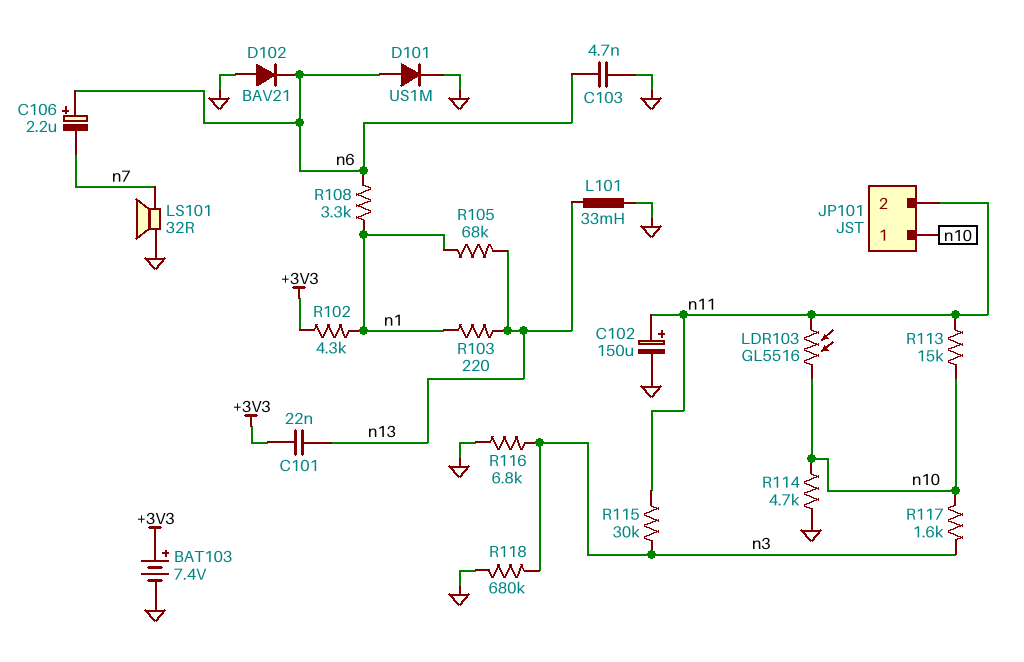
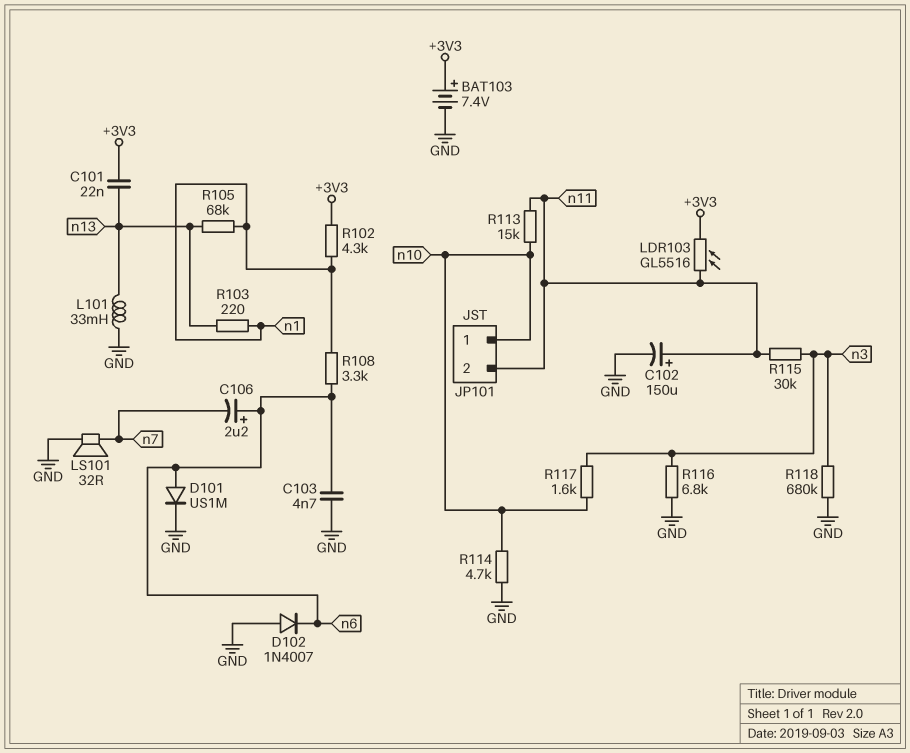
D102: diode BAV21 (A GND, K n6) -> diode 1N4007 (A GND, K n6)
LDR103: GL5516 (n10, n11) -> GL5516 (+3V3, n11)

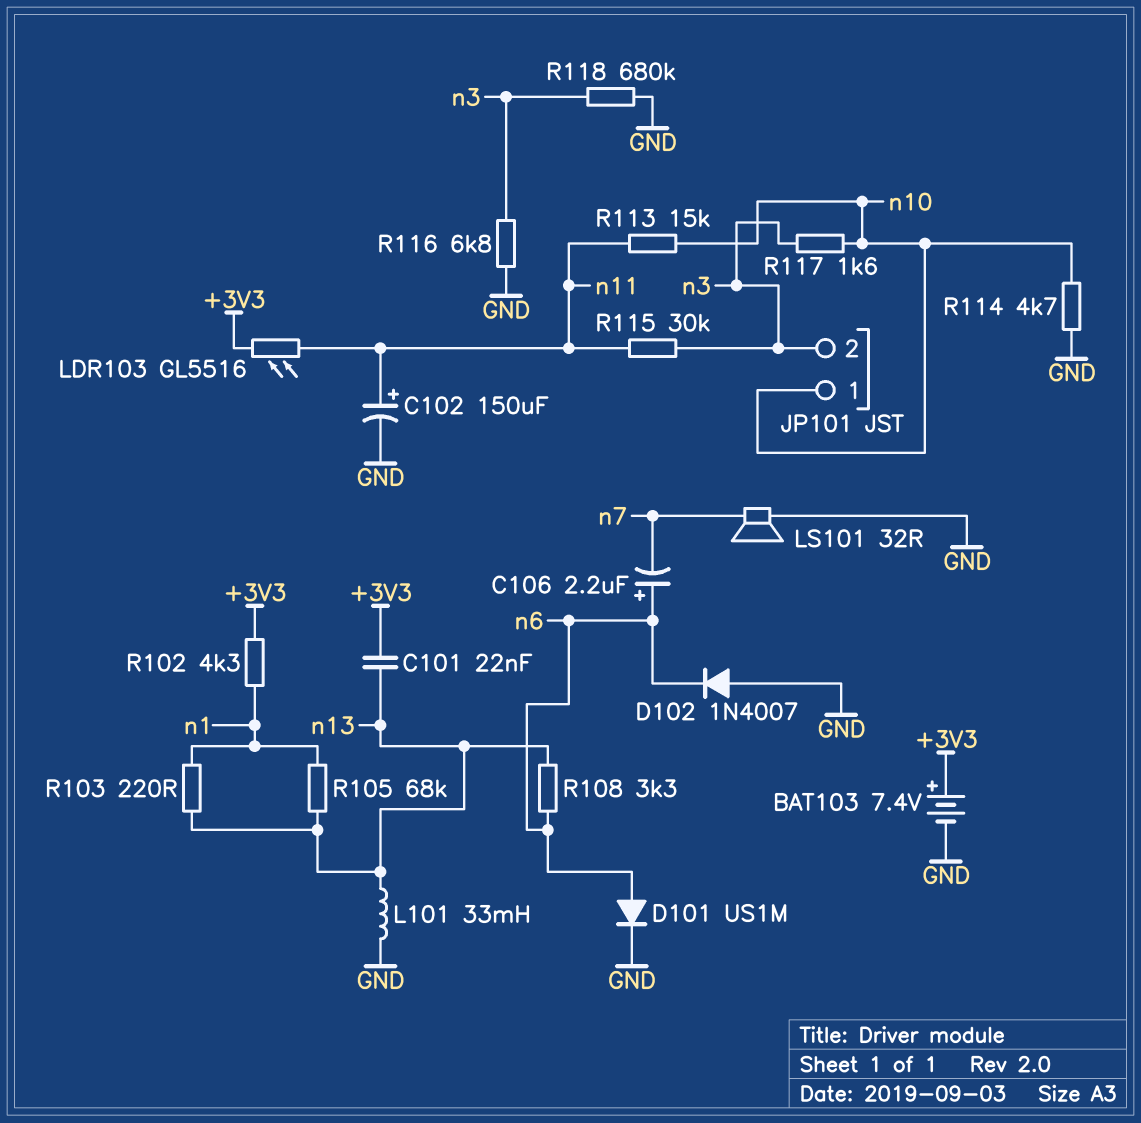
C103: 4.7nF (GND, n6) -> none
JP101 pin 2: n11 -> n3
R108: 3.3k (n1, n6) -> 3.3k (n6, n13)

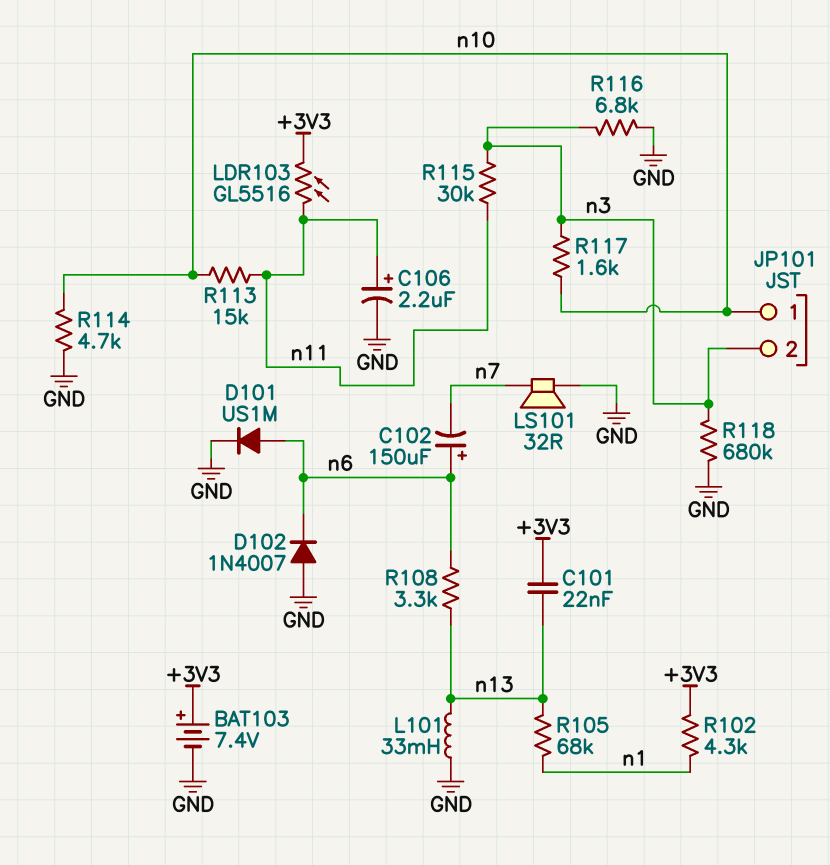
C102: 150uF (plus n11, minus GND) -> 150uF (plus n6, minus n7)
C106: 2.2uF (plus n6, minus n7) -> 2.2uF (plus n11, minus GND)
R103: 220 (n1, n13) -> none

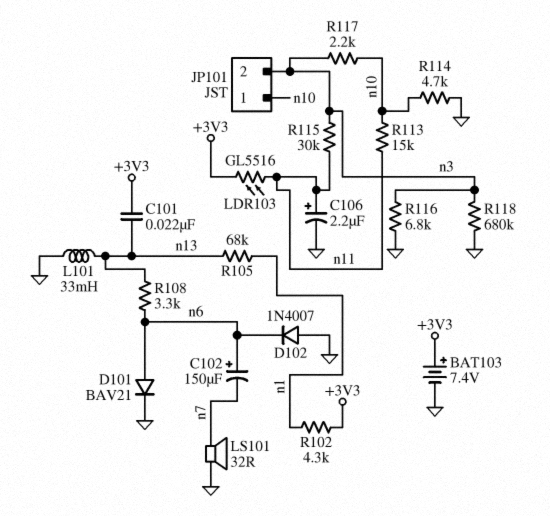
D101: diode US1M (A n6, K GND) -> diode BAV21 (A n6, K GND)
R117: 1.6k (n3, n10) -> 2.2k (n3, n10)

